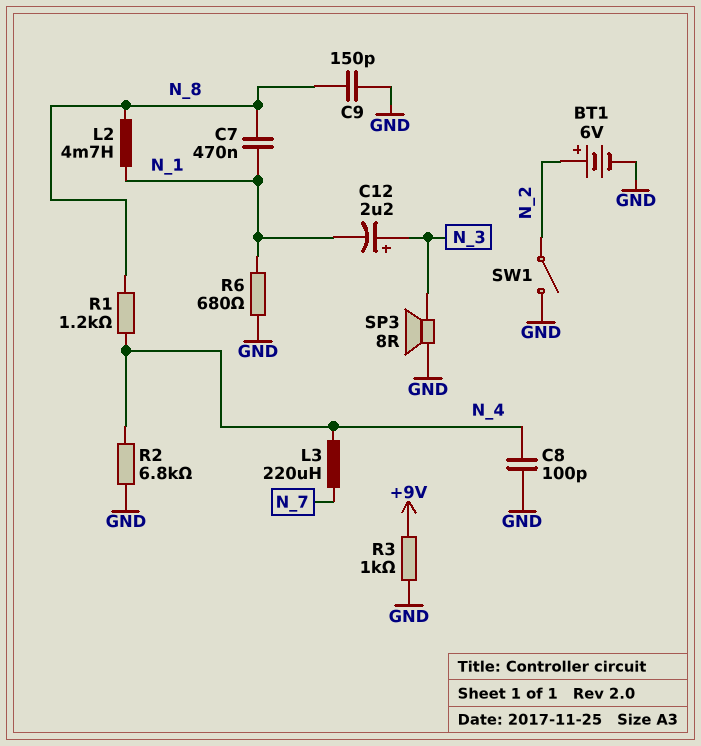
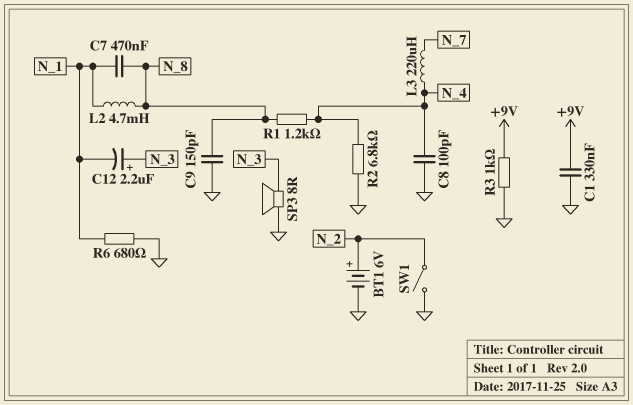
C1: none -> 330nF (+9V, GND)

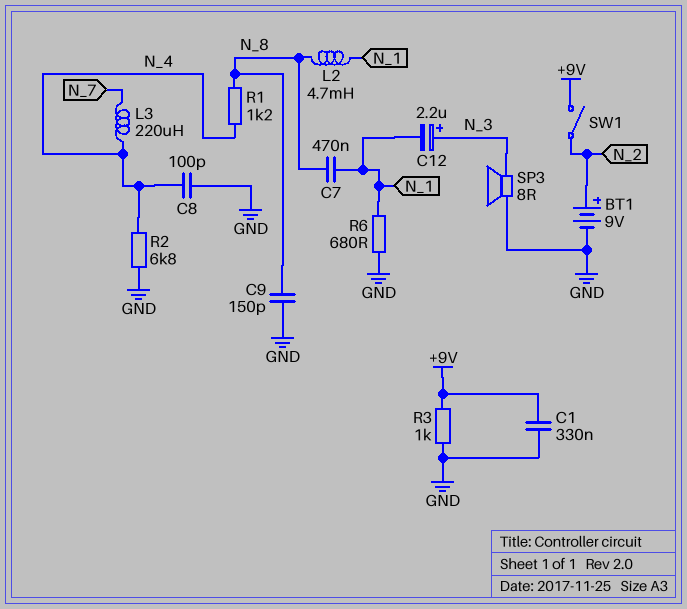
BT1: 6V (plus N_2, minus GND) -> 9V (plus N_2, minus GND)
SW1: switch (GND, N_2) -> switch (+9V, N_2)

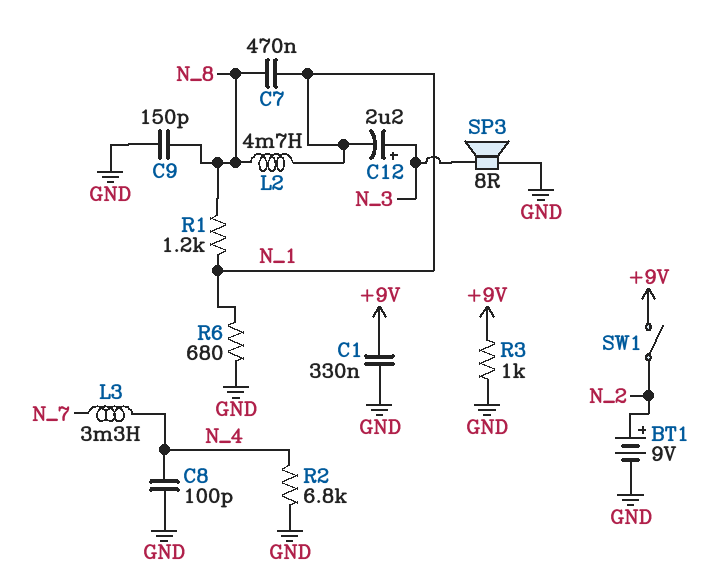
L3: 220uH (N_4, N_7) -> 3.3mH (N_4, N_7)
R1: 1.2k (N_4, N_8) -> 1.2k (N_1, N_8)

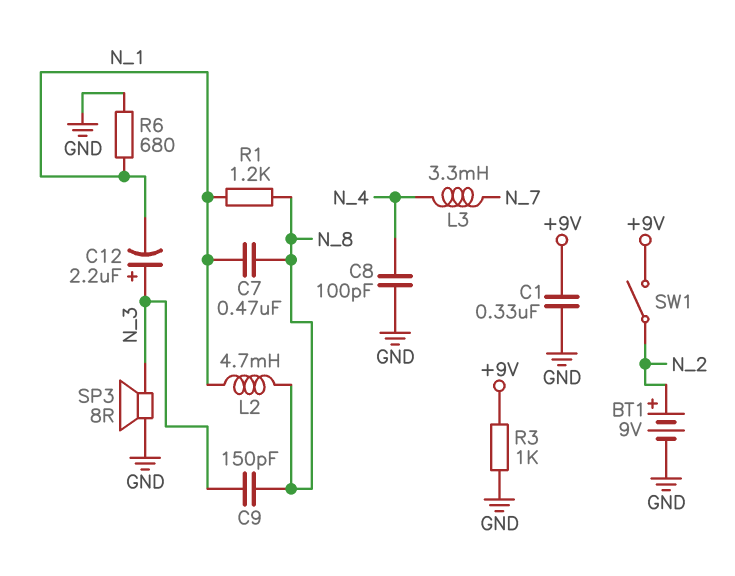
C9: 150pF (GND, N_8) -> 150pF (N_3, N_8)
R2: 6.8k (GND, N_4) -> none

